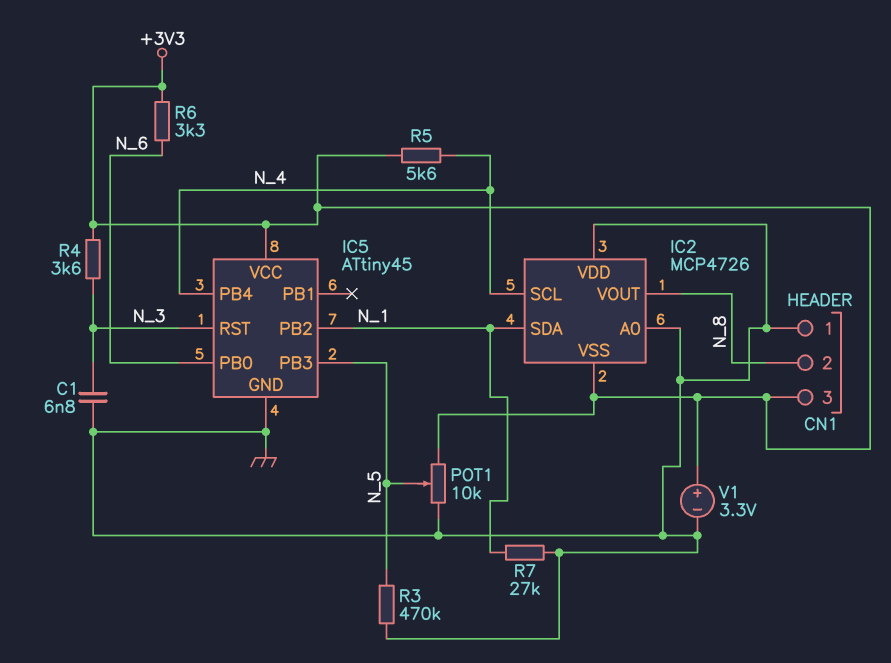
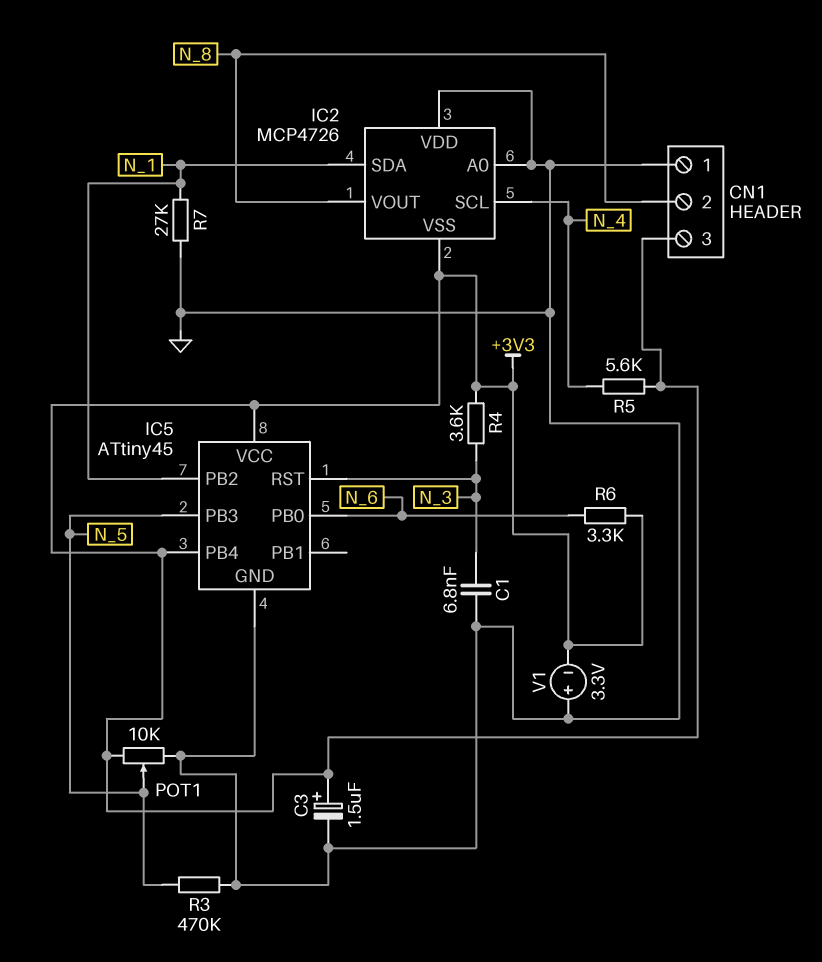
C3: none -> 1.5uF (plus +3V3, minus GND)
IC5 pin PB4: N_4 -> +3V3
V1: 3.3V (plus +3V3, minus GND) -> 3.3V (plus GND, minus +3V3)

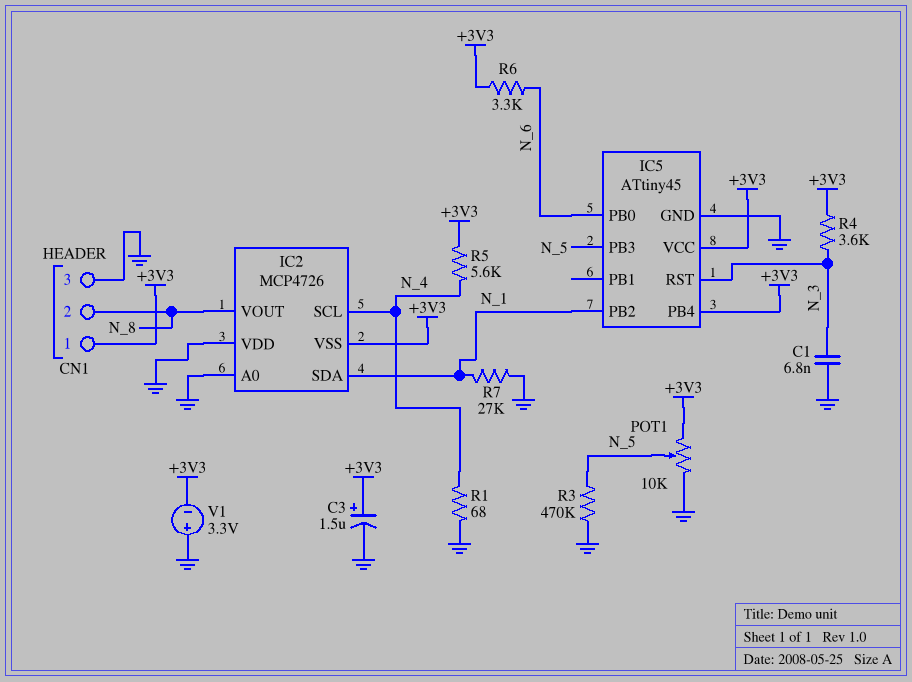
CN1 pin 1: GND -> +3V3
CN1 pin 3: +3V3 -> GND
R1: none -> 68 (GND, N_4)

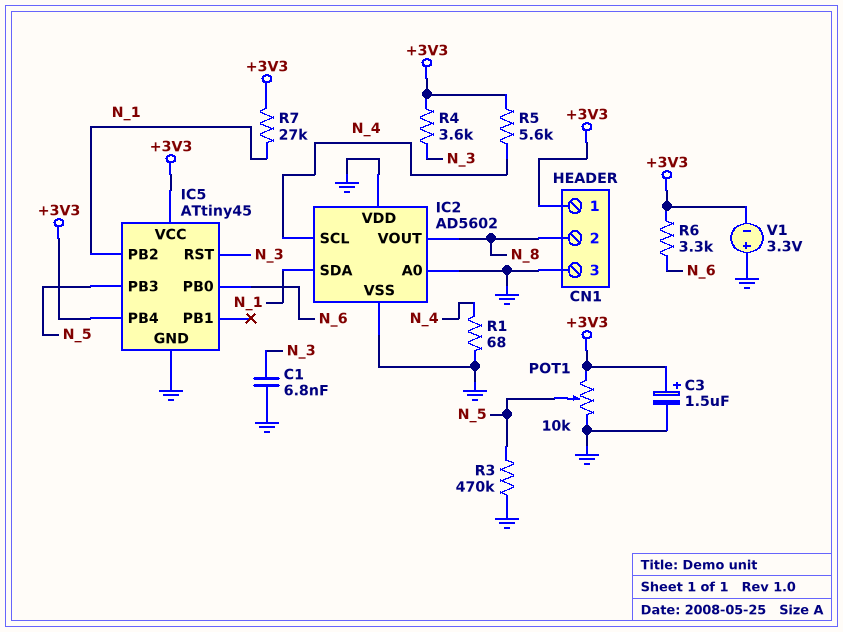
IC2: MCP4726 -> AD5602
IC2 pin VSS: +3V3 -> GND
R7: 27k (GND, N_1) -> 27k (+3V3, N_1)

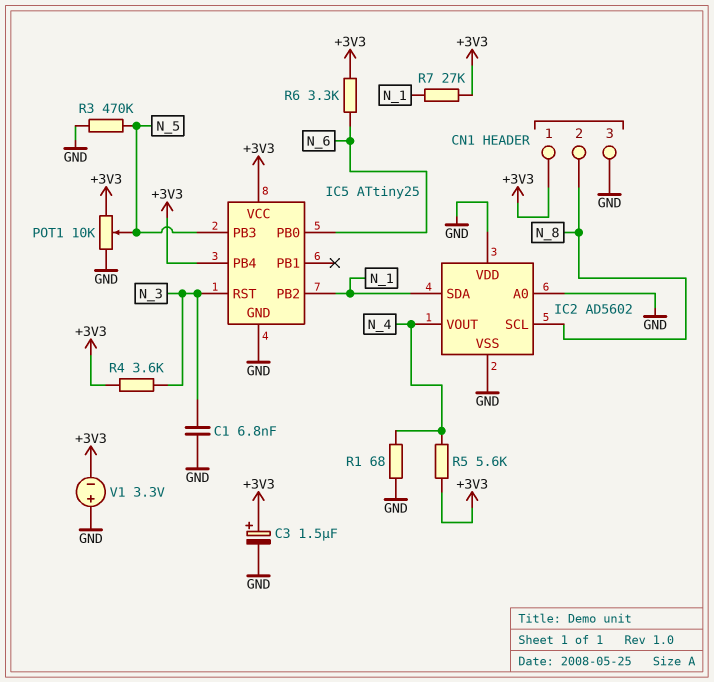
IC2 pin SCL: N_4 -> N_8
IC2 pin VOUT: N_8 -> N_4
IC5: ATtiny45 -> ATtiny25

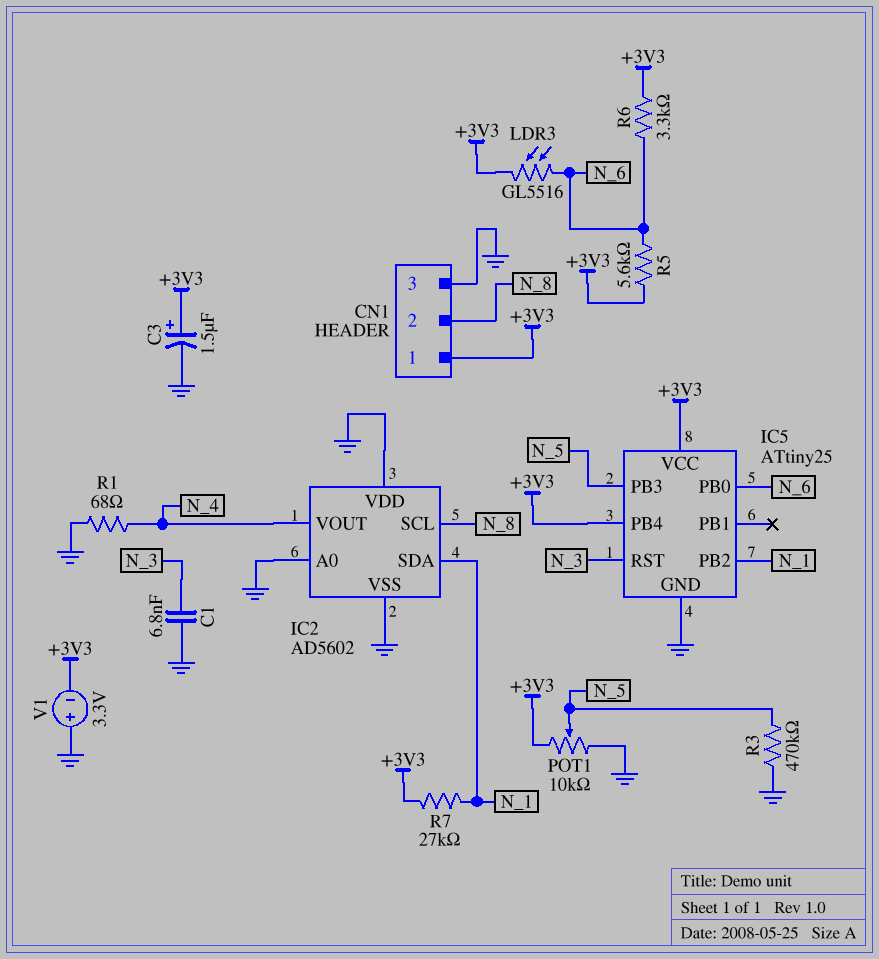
LDR3: none -> GL5516 (+3V3, N_6)
R4: 3.6k (+3V3, N_3) -> none
R5: 5.6k (+3V3, N_4) -> 5.6k (+3V3, N_6)

